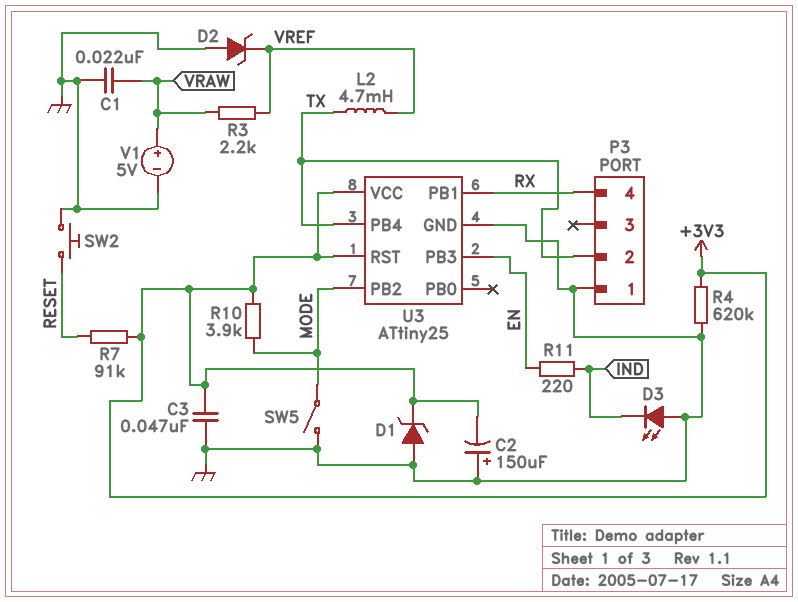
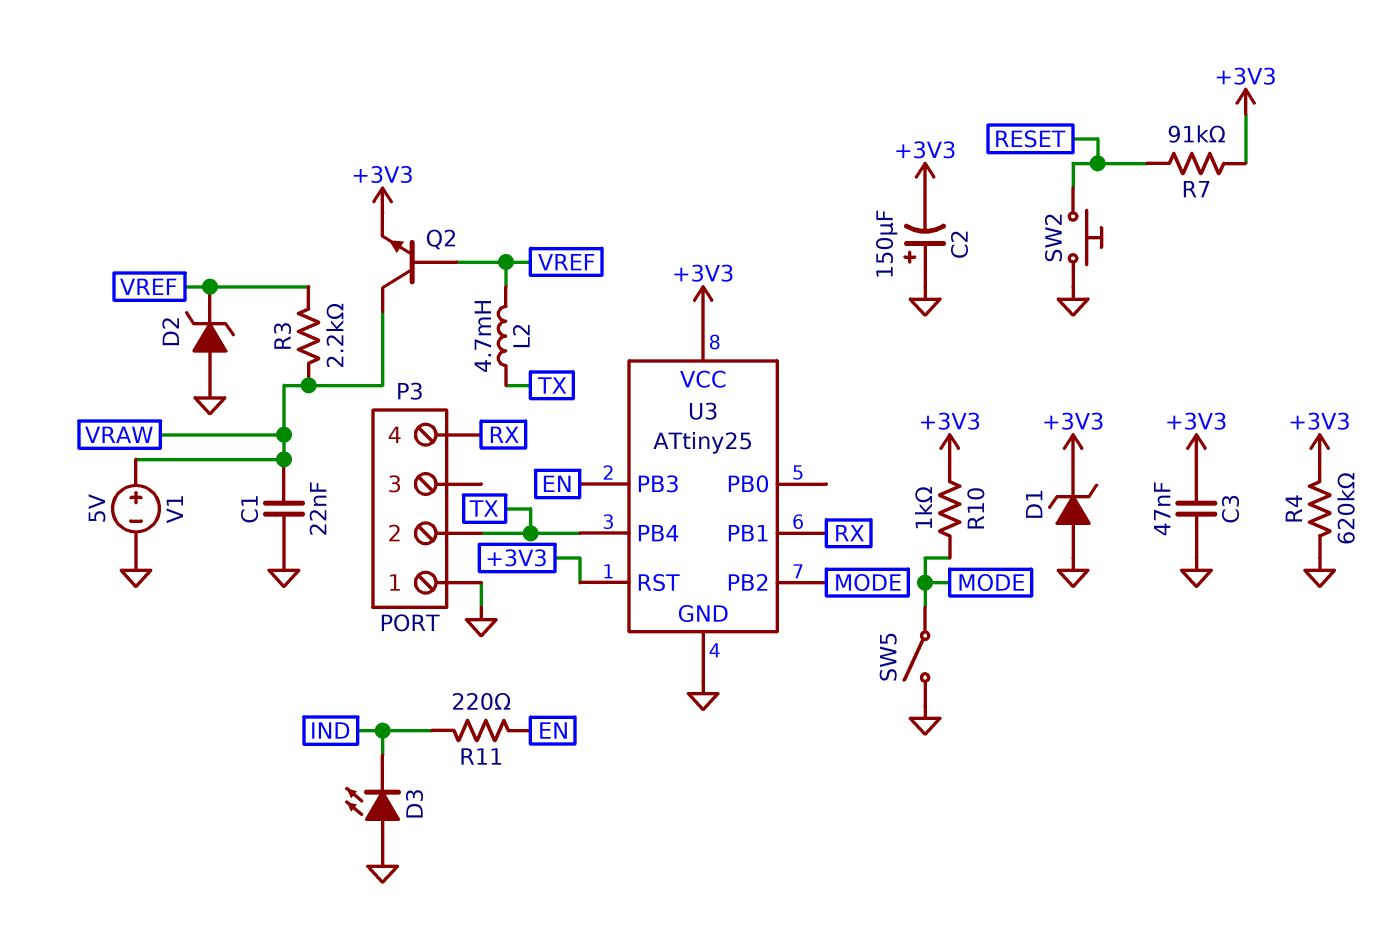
Q2: none -> NPN (B VREF, C VRAW, E +3V3)
R10: 3.9k (+3V3, MODE) -> 1k (+3V3, MODE)

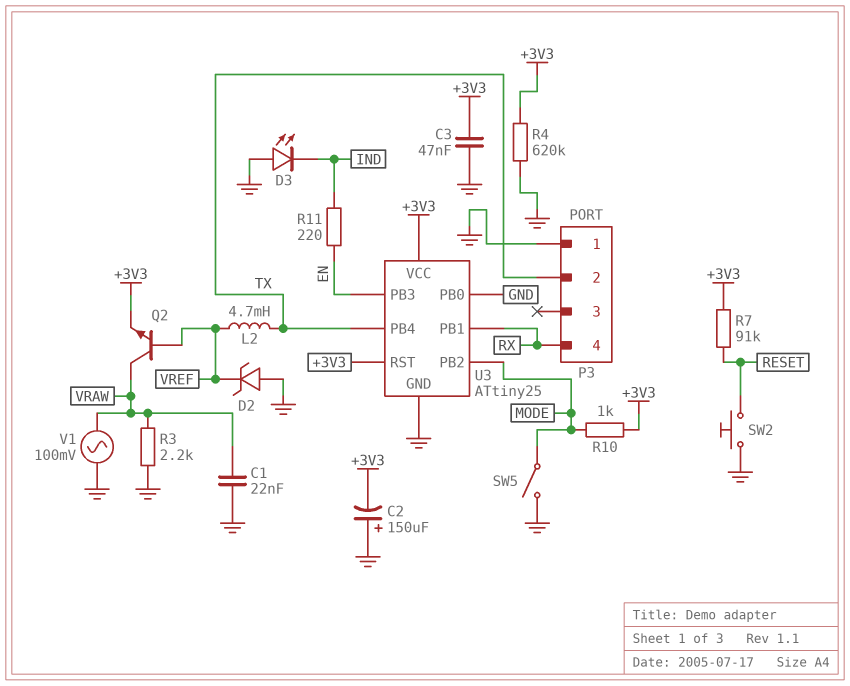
D1: zener (A GND, K +3V3) -> none
R3: 2.2k (VRAW, VREF) -> 2.2k (GND, VRAW)
U3 pin PB0: none -> GND
V1: 5V (plus VRAW, minus GND) -> AC 100mV (GND, VRAW)

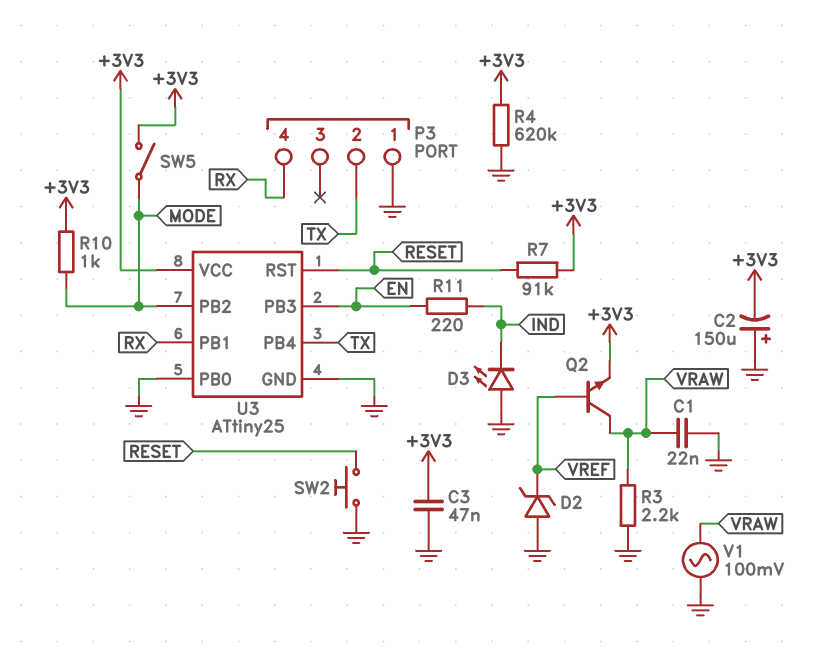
L2: 4.7mH (TX, VREF) -> none
SW5: switch (GND, MODE) -> switch (+3V3, MODE)
U3 pin RST: +3V3 -> RESET

